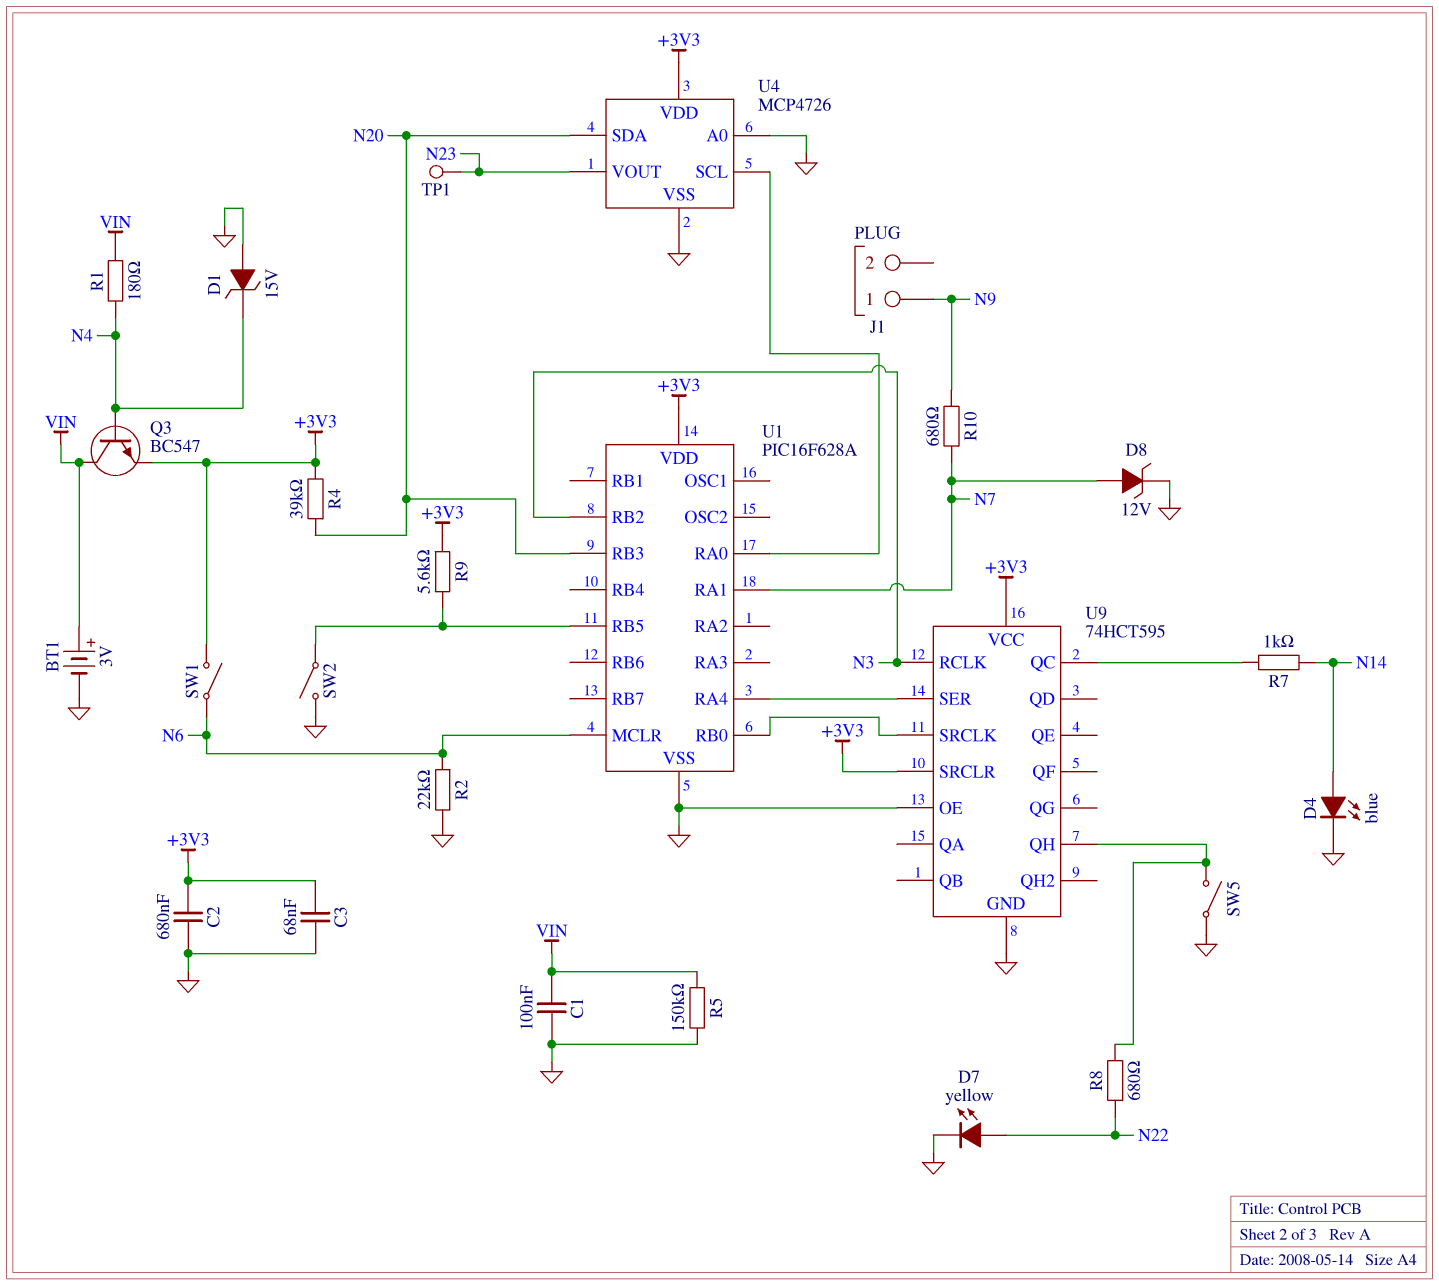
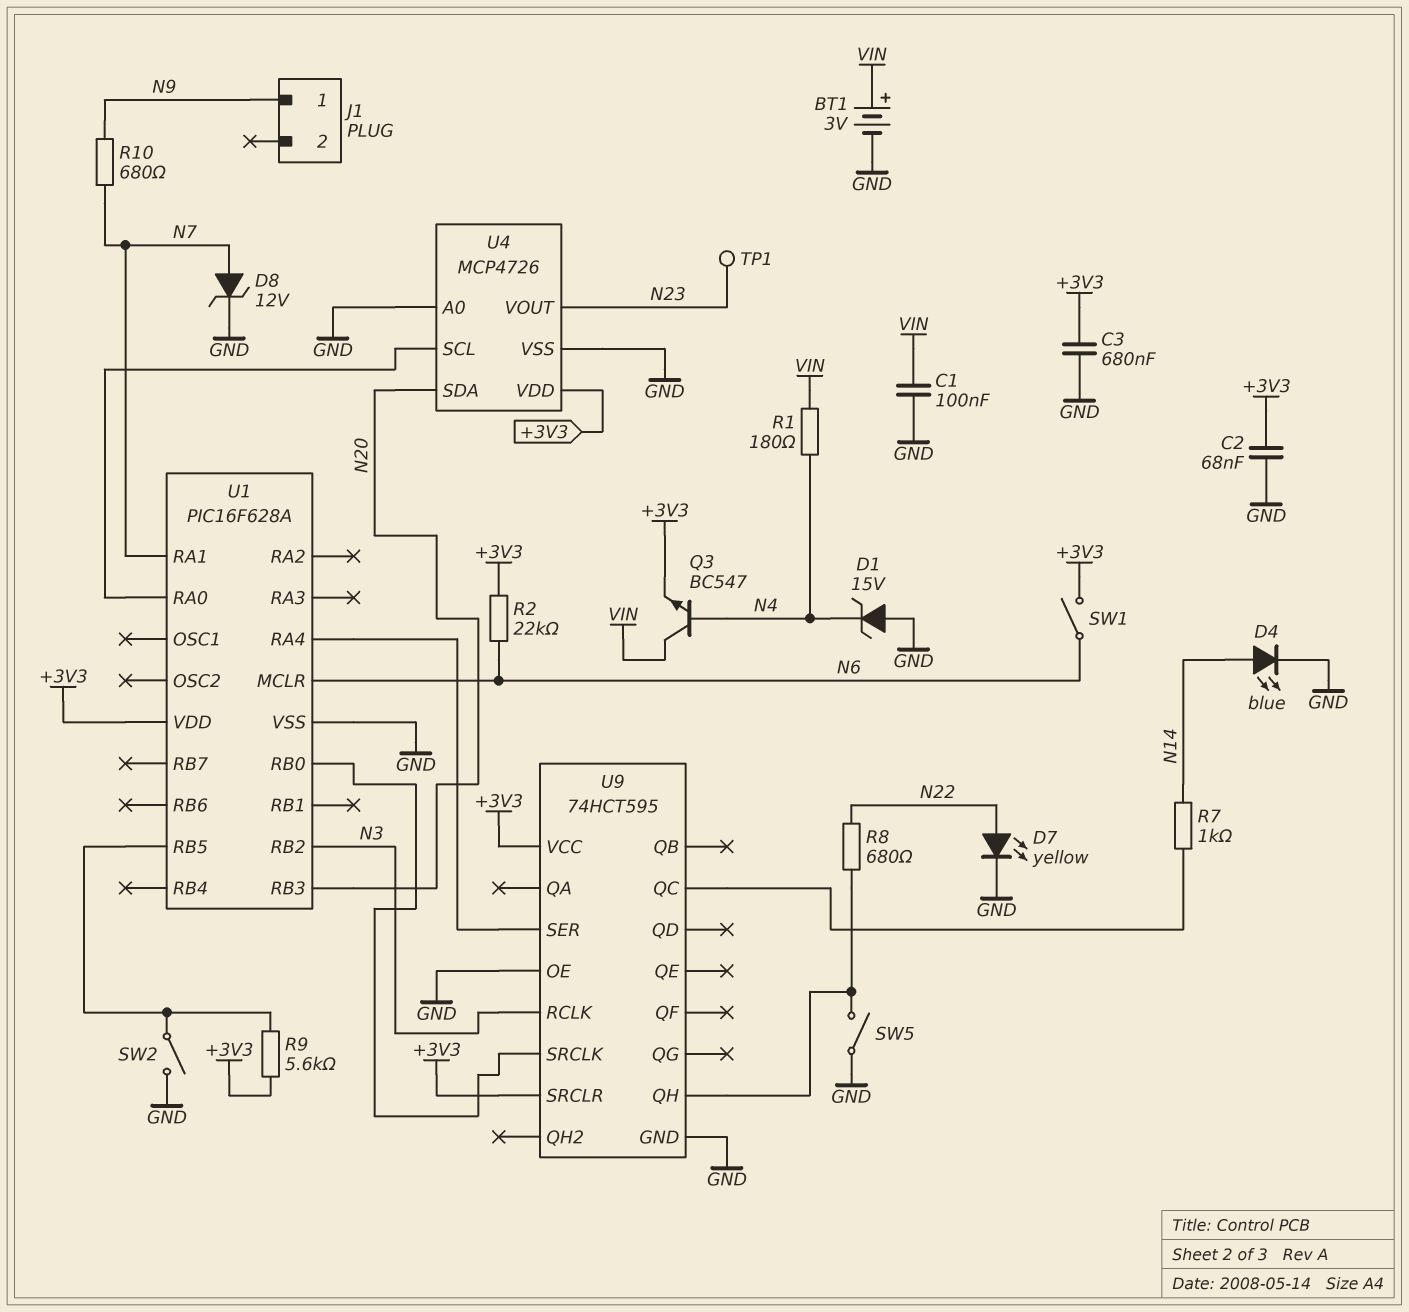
C2: 680nF (+3V3, GND) -> 68nF (+3V3, GND)
C3: 68nF (+3V3, GND) -> 680nF (+3V3, GND)
R2: 22k (GND, N6) -> 22k (+3V3, N6)
R4: 39k (+3V3, N20) -> none
R5: 150k (GND, VIN) -> none

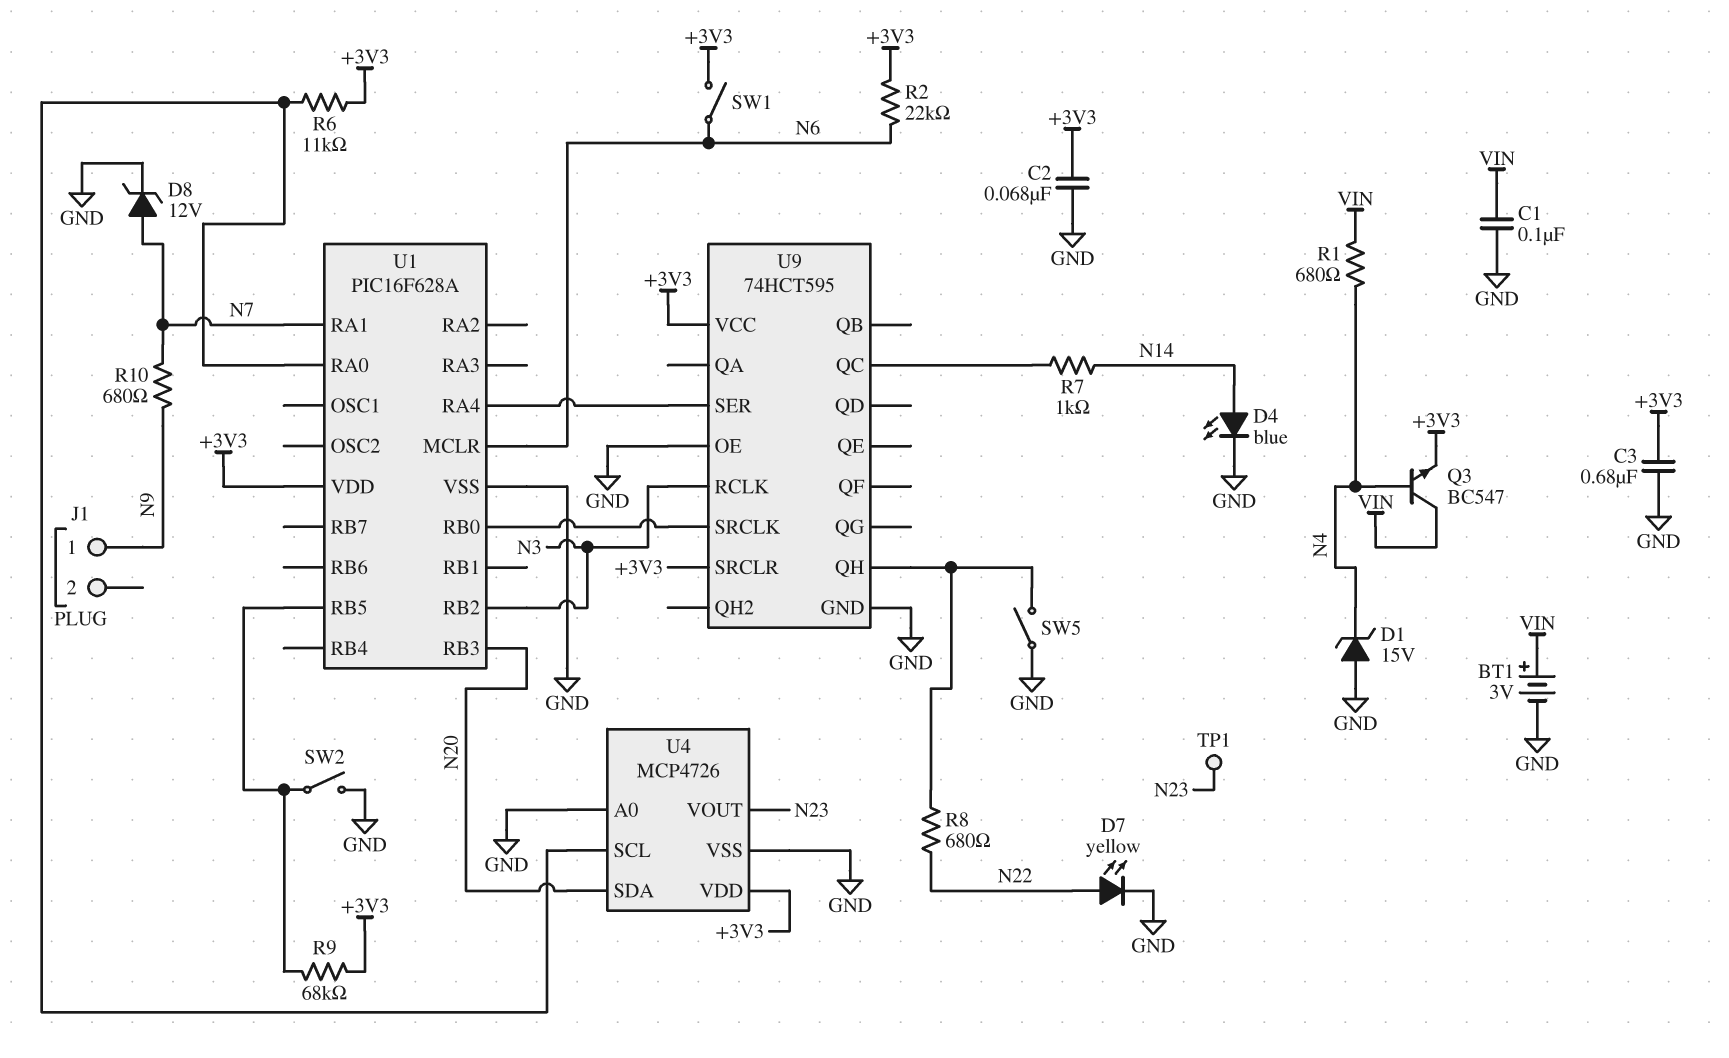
R1: 180 (N4, VIN) -> 680 (N4, VIN)
R6: none -> 11k (+3V3, U1/RA0)
R9: 5.6k (+3V3, U1/RB5) -> 68k (+3V3, U1/RB5)

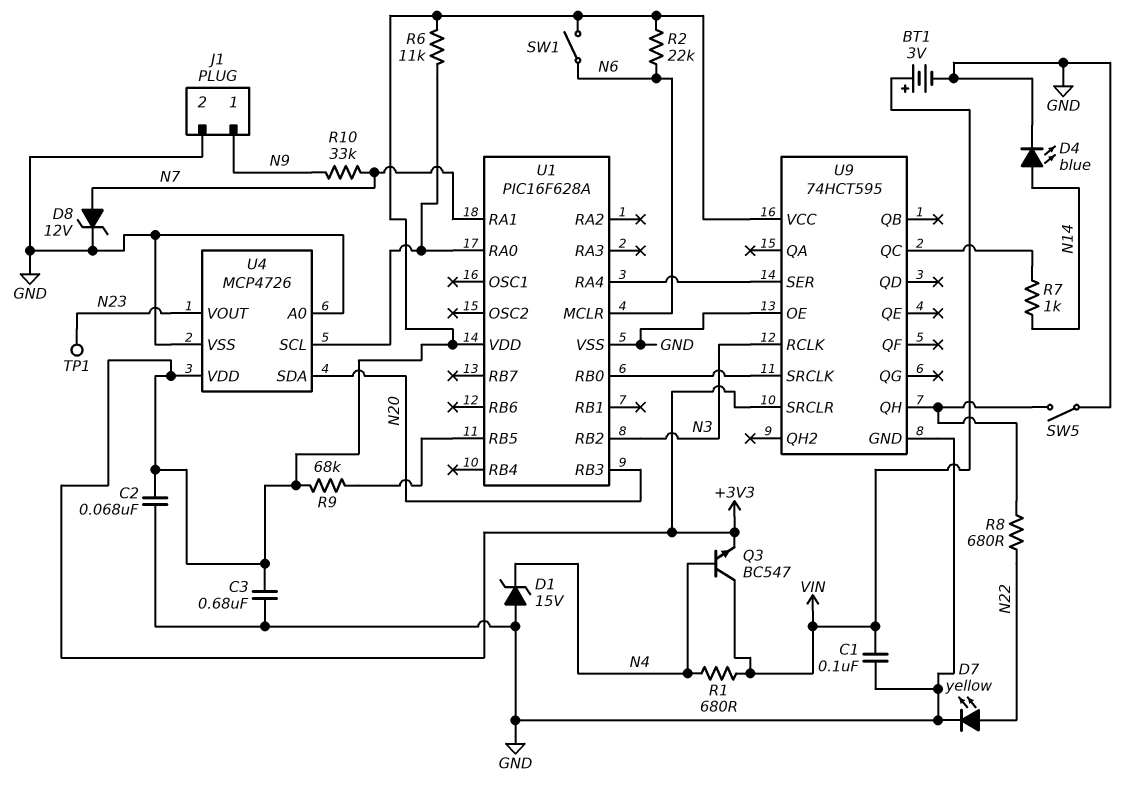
J1 pin 2: none -> GND
R10: 680 (N7, N9) -> 33k (N7, N9)
SW2: switch (GND, U1/RB5) -> none

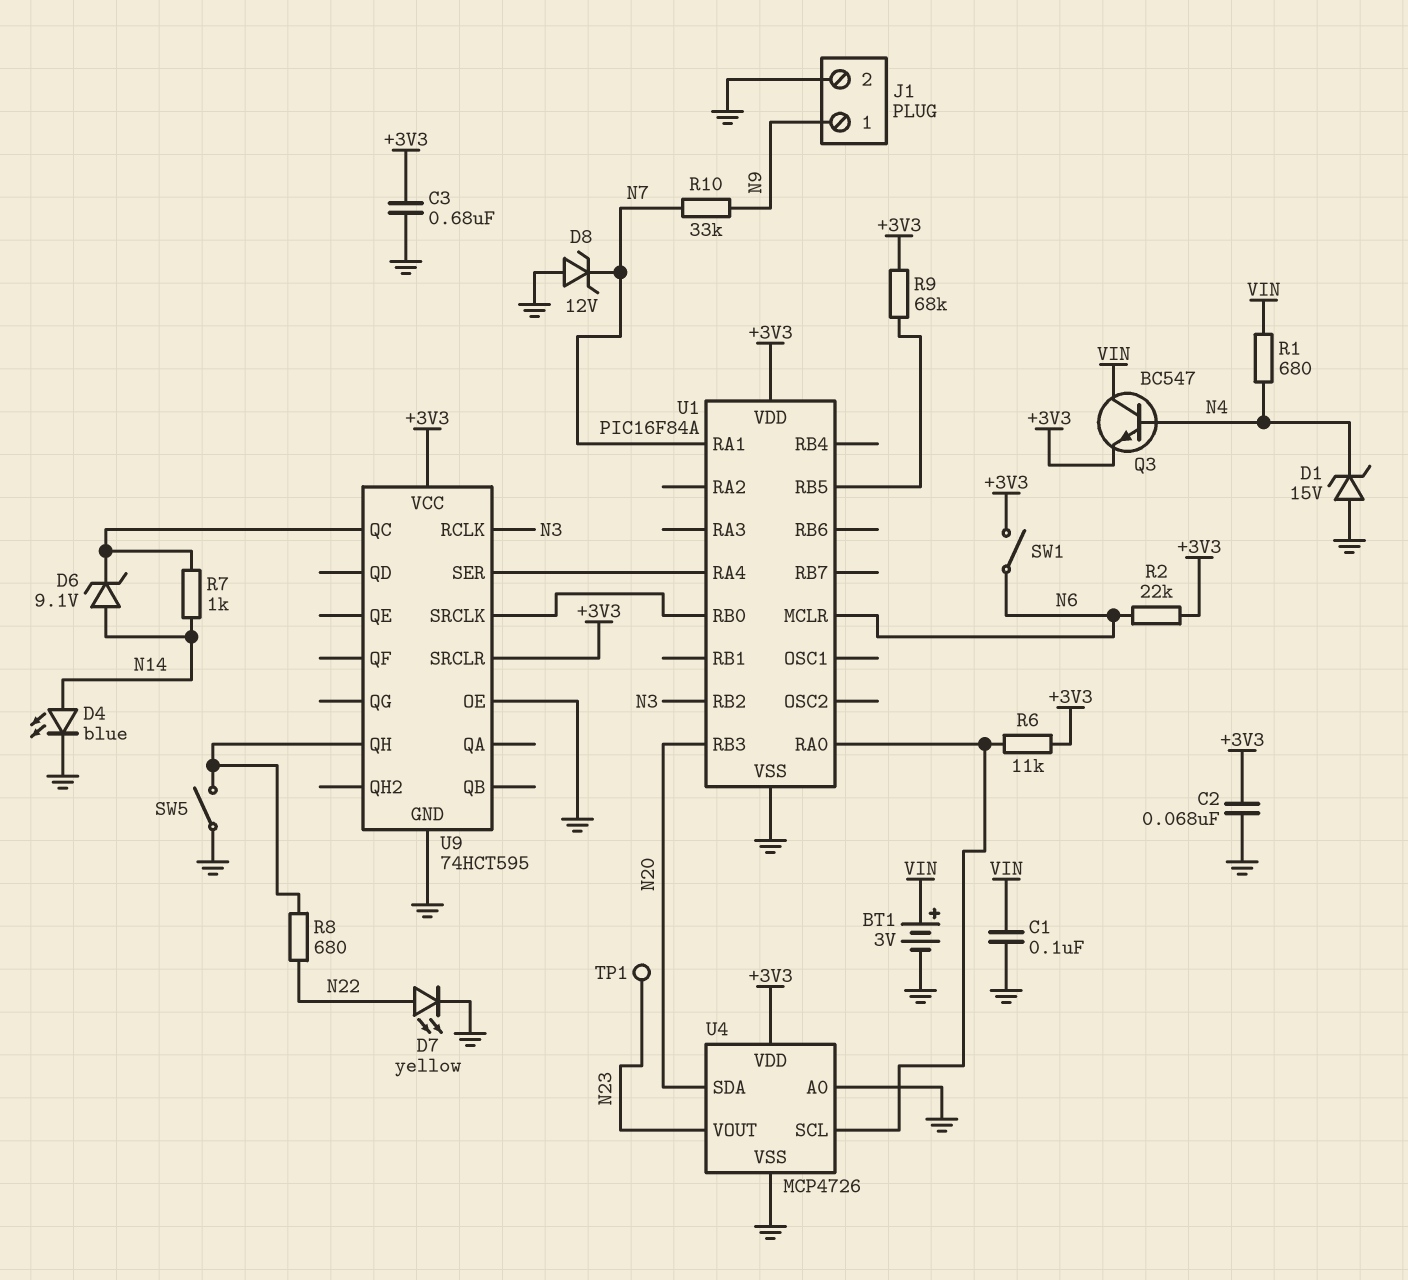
D6: none -> zener 9.1V (A N14, K U9/QC)
D8: zener 12V (A N7, K GND) -> zener 12V (A GND, K N7)
U1: PIC16F628A -> PIC16F84A

